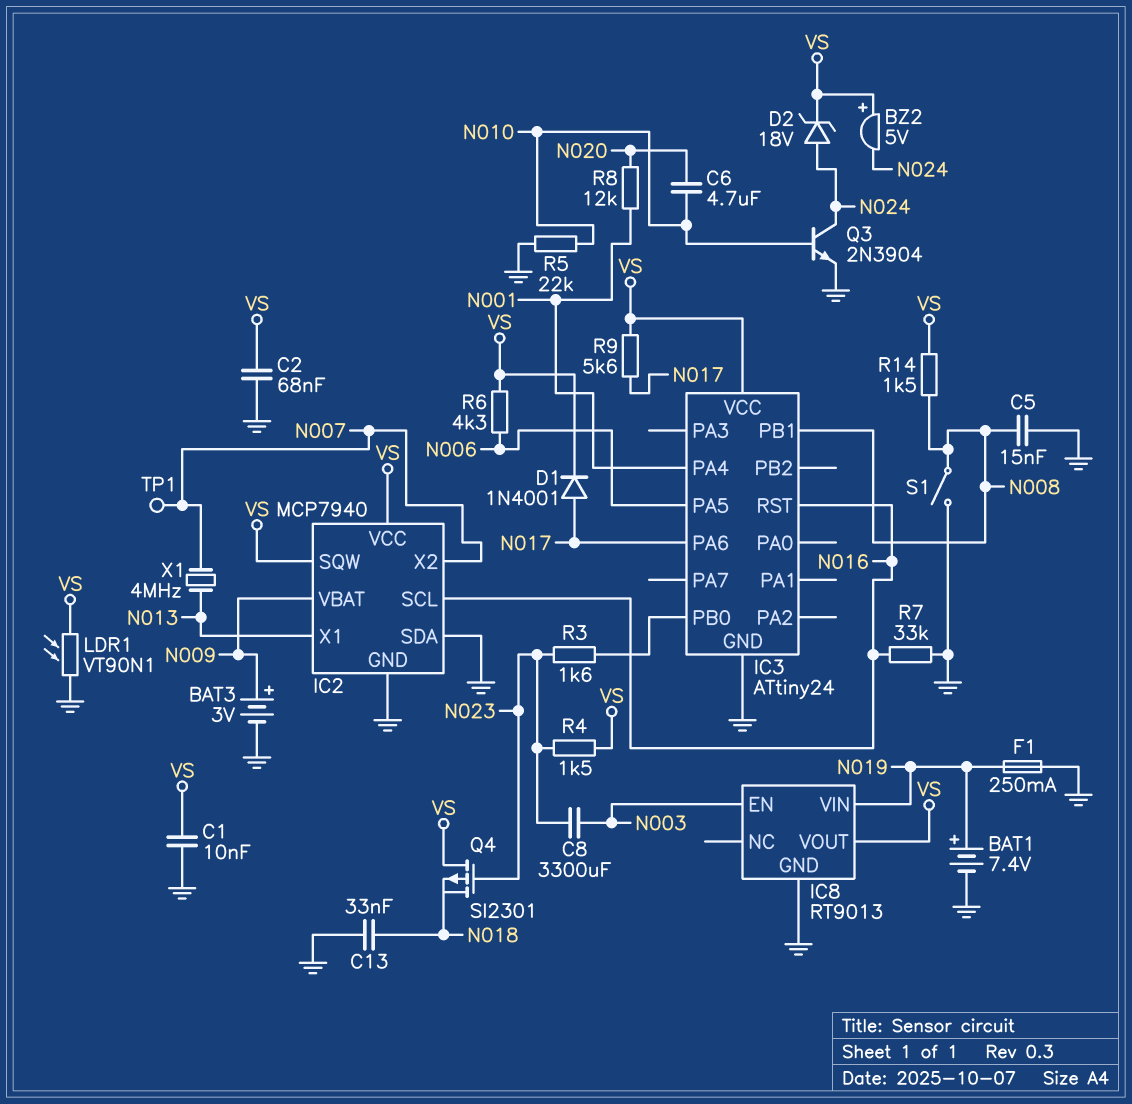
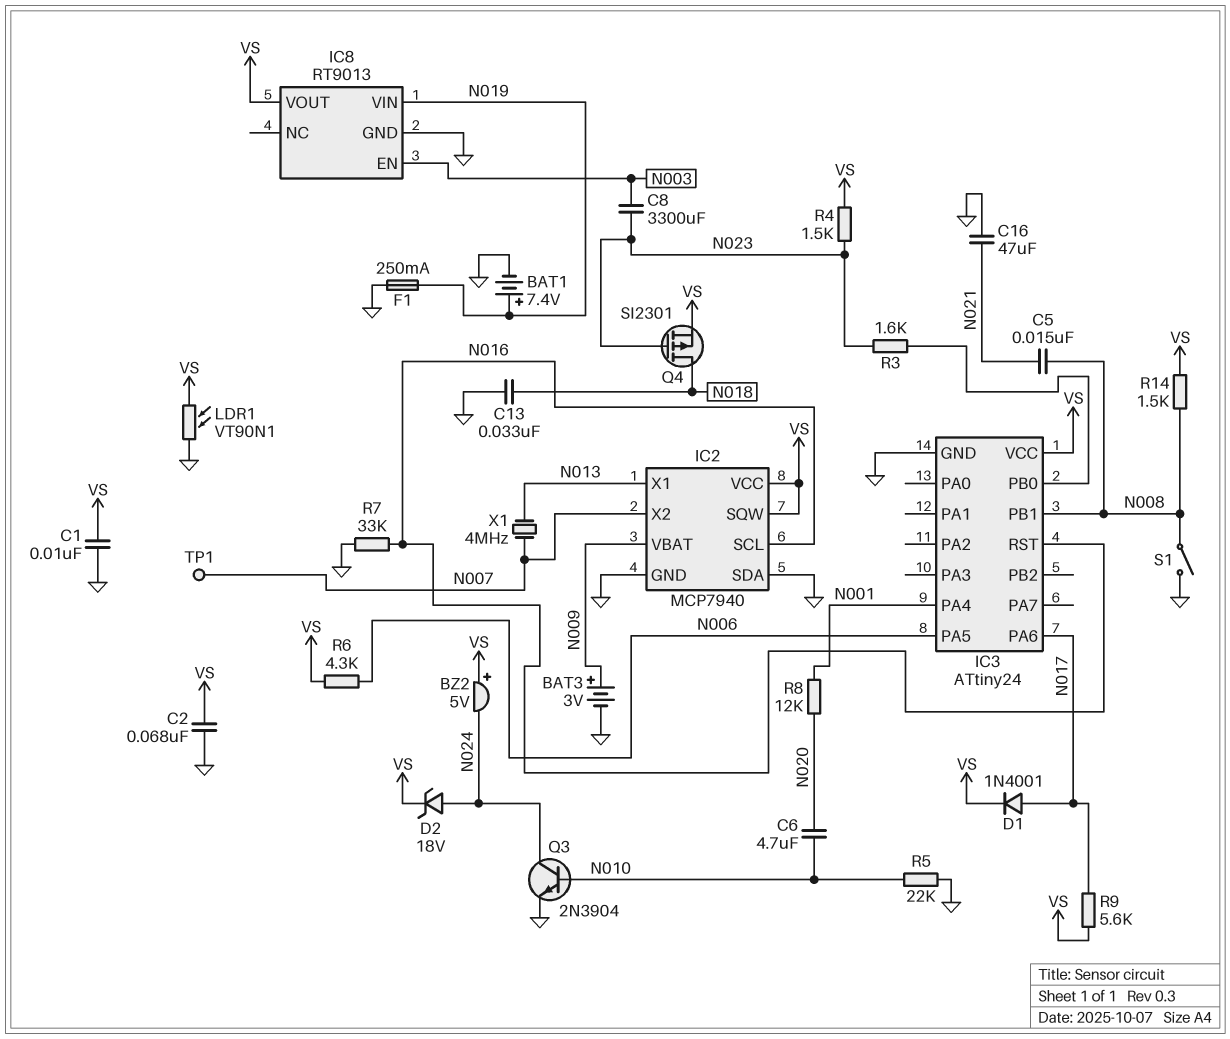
C5: 15nF (GND, N008) -> 15nF (N008, N021)
C16: none -> 47uF (GND, N021)
Q4: PMOS SI2301 (G N023, D VS, S N018) -> PMOS SI2301 (G N023, D N018, S VS)

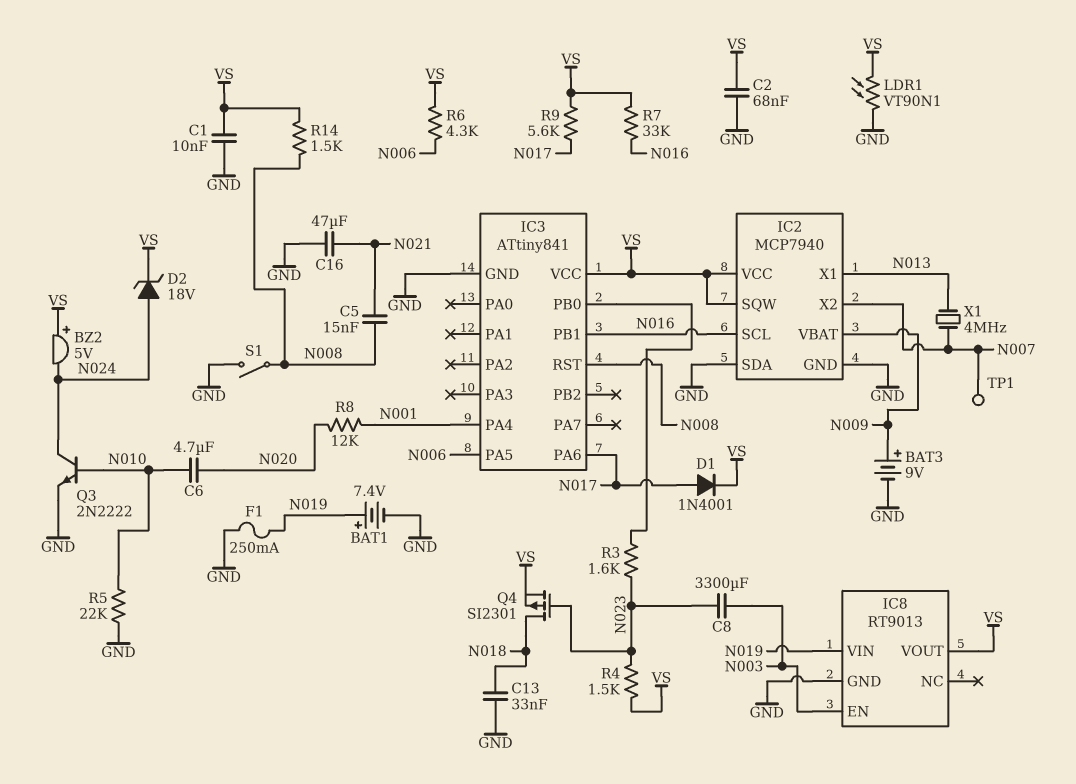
BAT3: 3V (plus N009, minus GND) -> 9V (plus N009, minus GND)
IC3: ATtiny24 -> ATtiny841
IC3 pin PB1: N008 -> N016
IC3 pin RST: N016 -> N008
Q3: NPN 2N3904 (B N010, C N024, E GND) -> NPN 2N2222 (B N010, C N024, E GND)
R7: 33k (GND, N016) -> 33k (N016, VS)

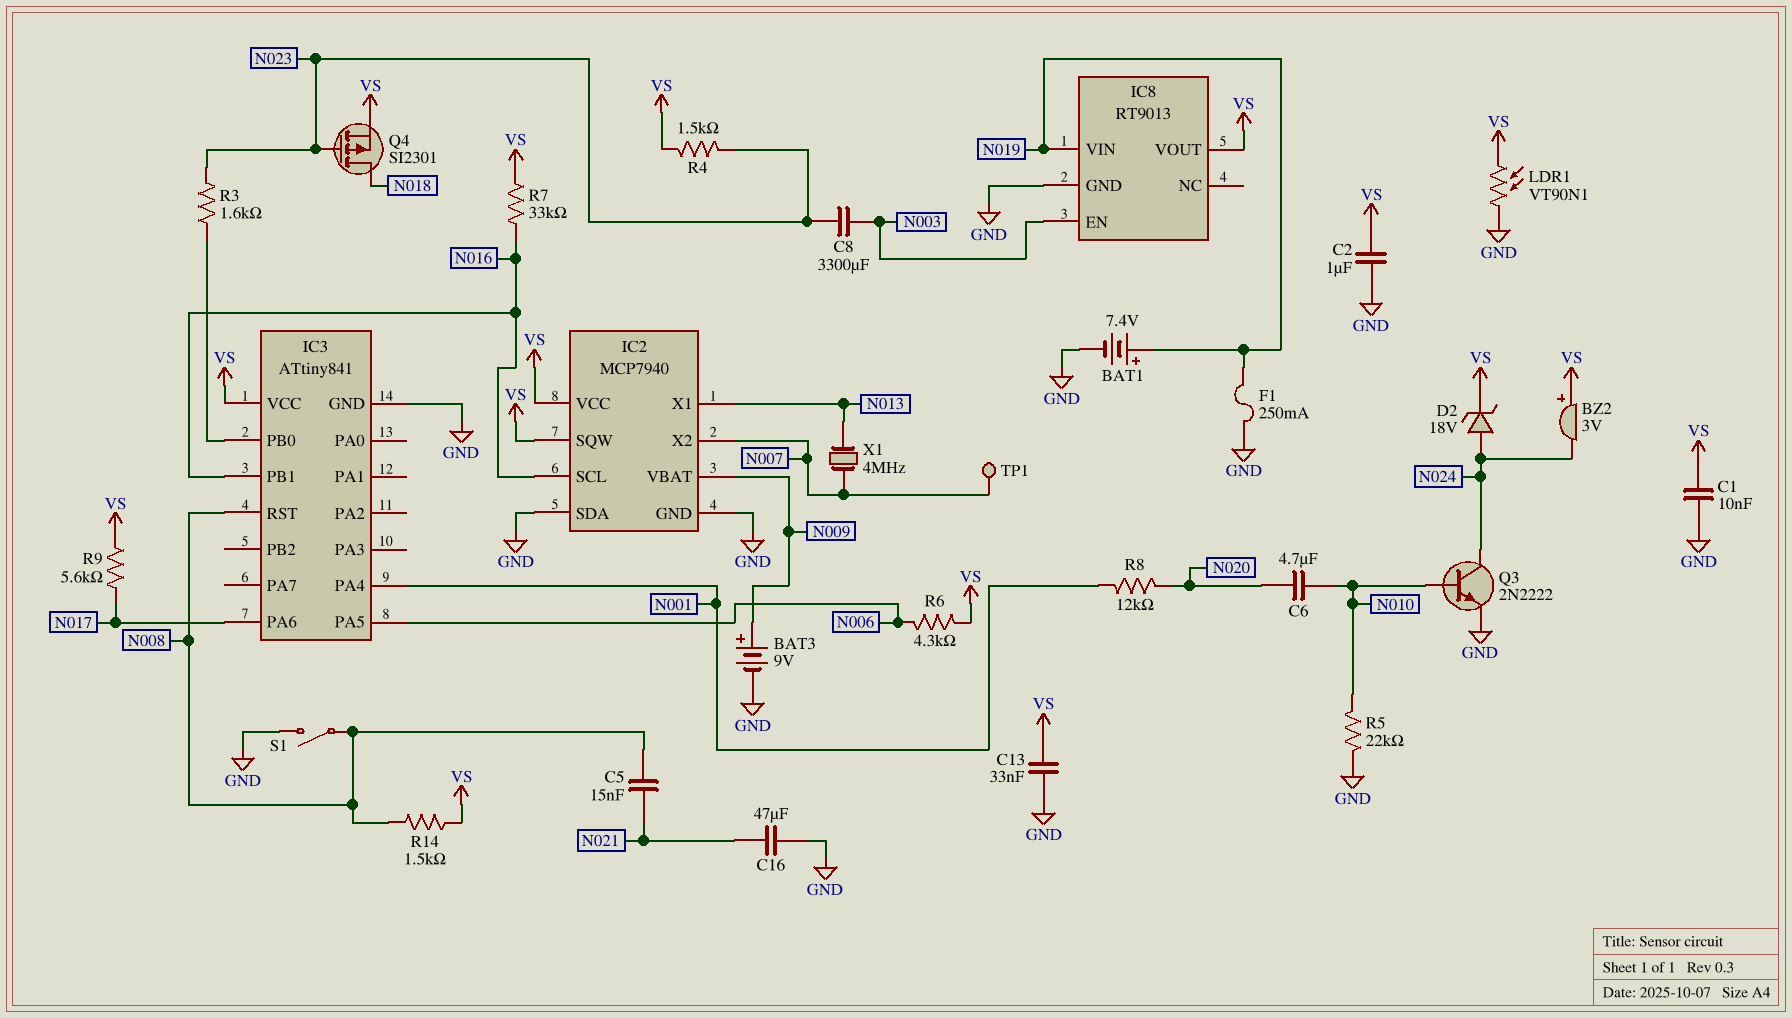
BZ2: buzzer 5V (plus VS, minus N024) -> buzzer 3V (plus VS, minus N024)
C2: 68nF (GND, VS) -> 1uF (GND, VS)
C13: 33nF (GND, N018) -> 33nF (GND, VS)
D1: diode 1N4001 (A N017, K VS) -> none

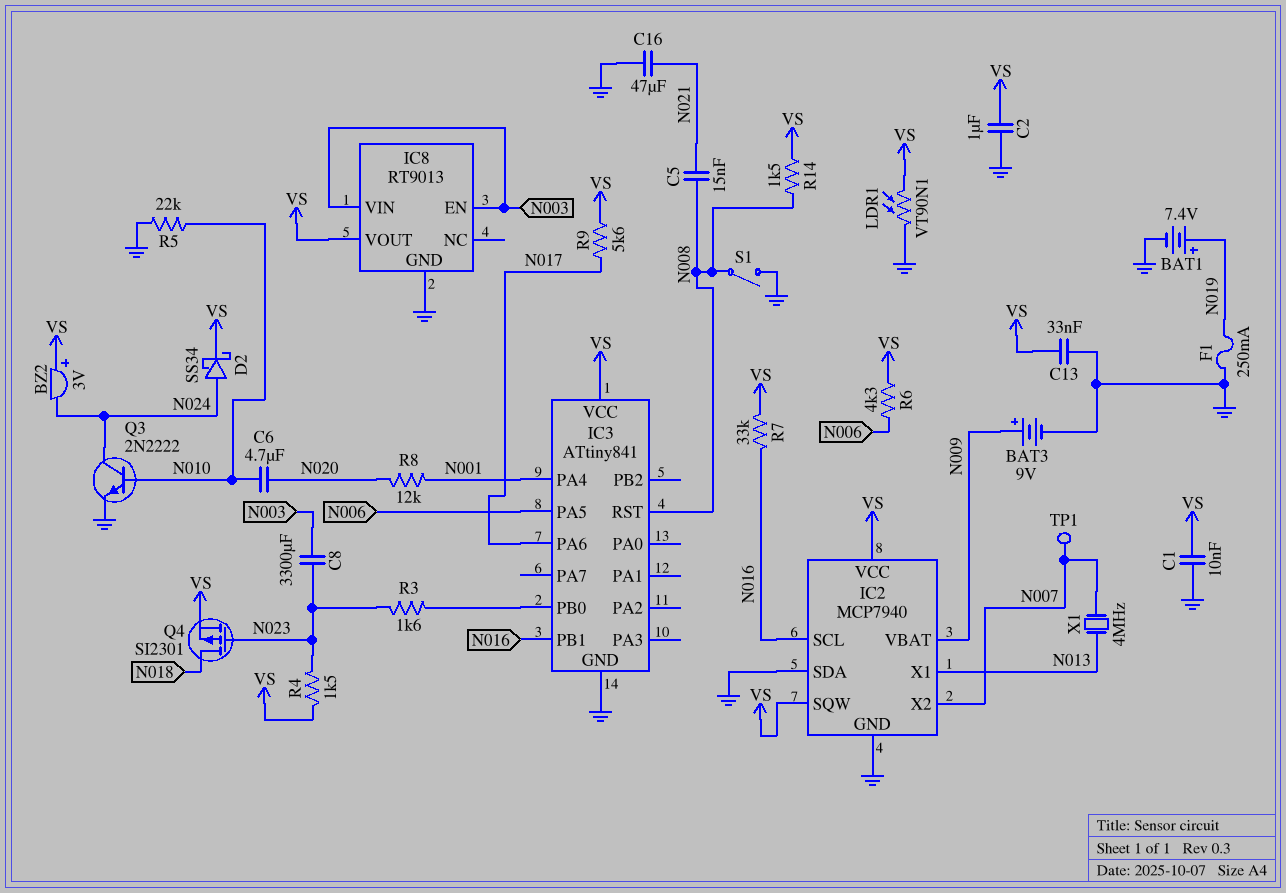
D2: zener 18V (A N024, K VS) -> schottky SS34 (A N024, K VS)
IC8 pin VIN: N019 -> N003

